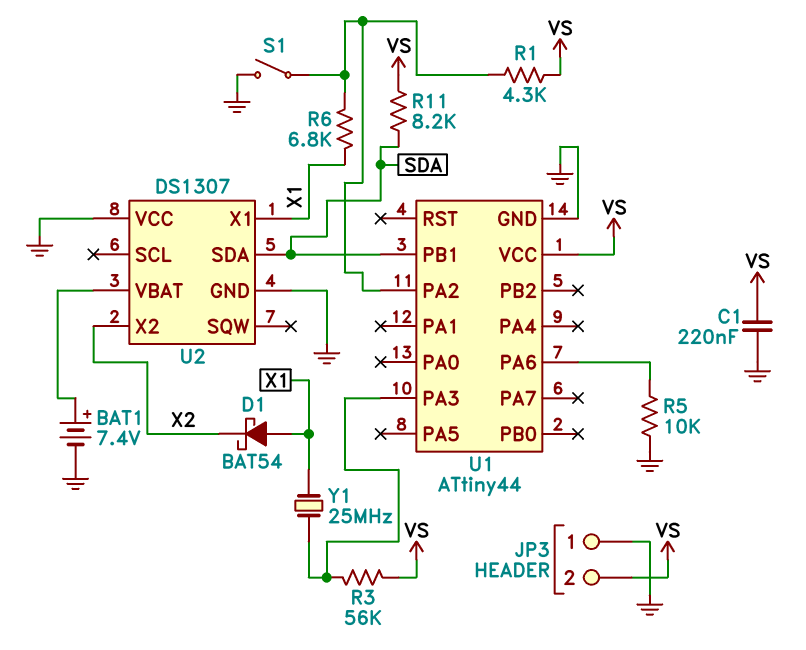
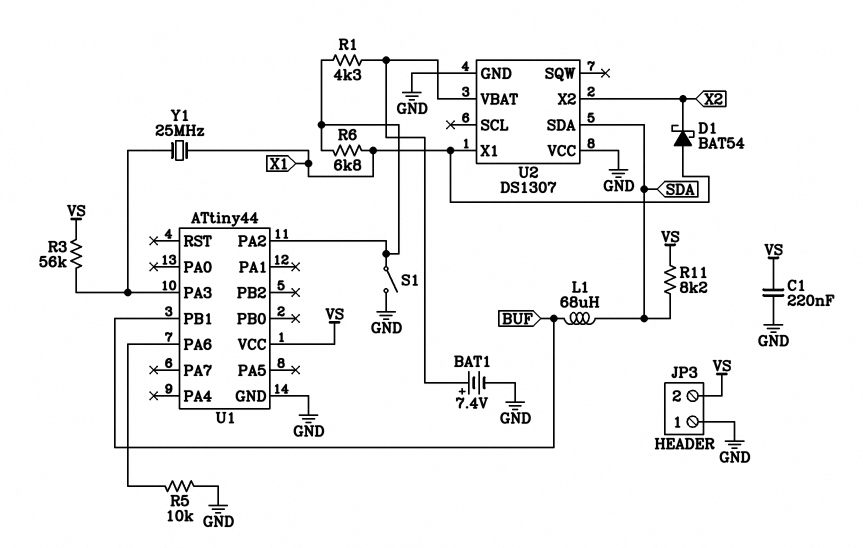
L1: none -> 68uH (BUF, SDA)
R1: 4.3k (U1/PA2, VS) -> 4.3k (U1/PA2, U2/VBAT)
U1 pin PB1: SDA -> BUF

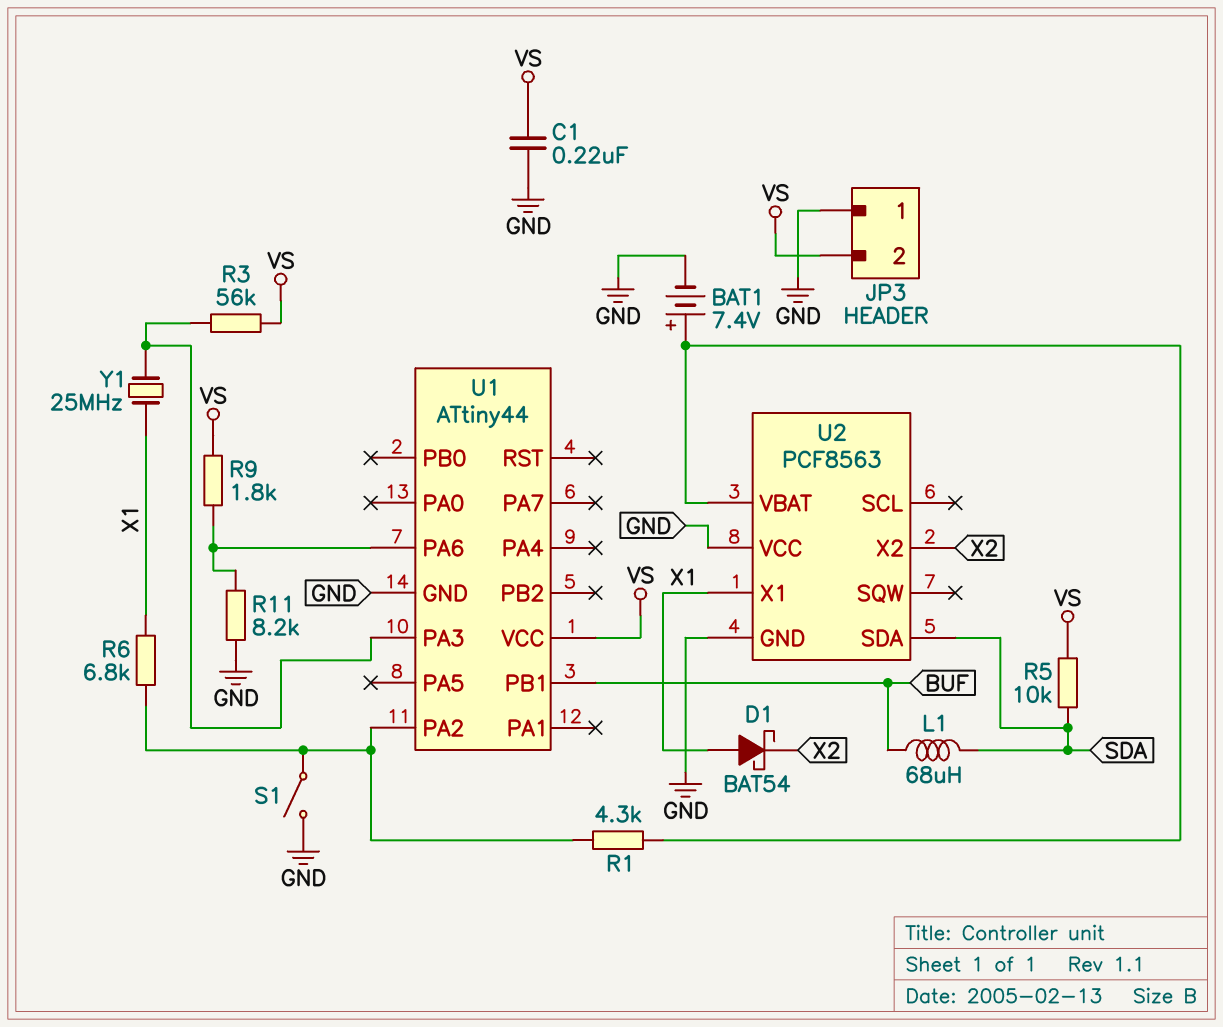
R5: 10k (GND, U1/PA6) -> 10k (SDA, VS)
R9: none -> 1.8k (U1/PA6, VS)
R11: 8.2k (SDA, VS) -> 8.2k (GND, U1/PA6)
U2: DS1307 -> PCF8563

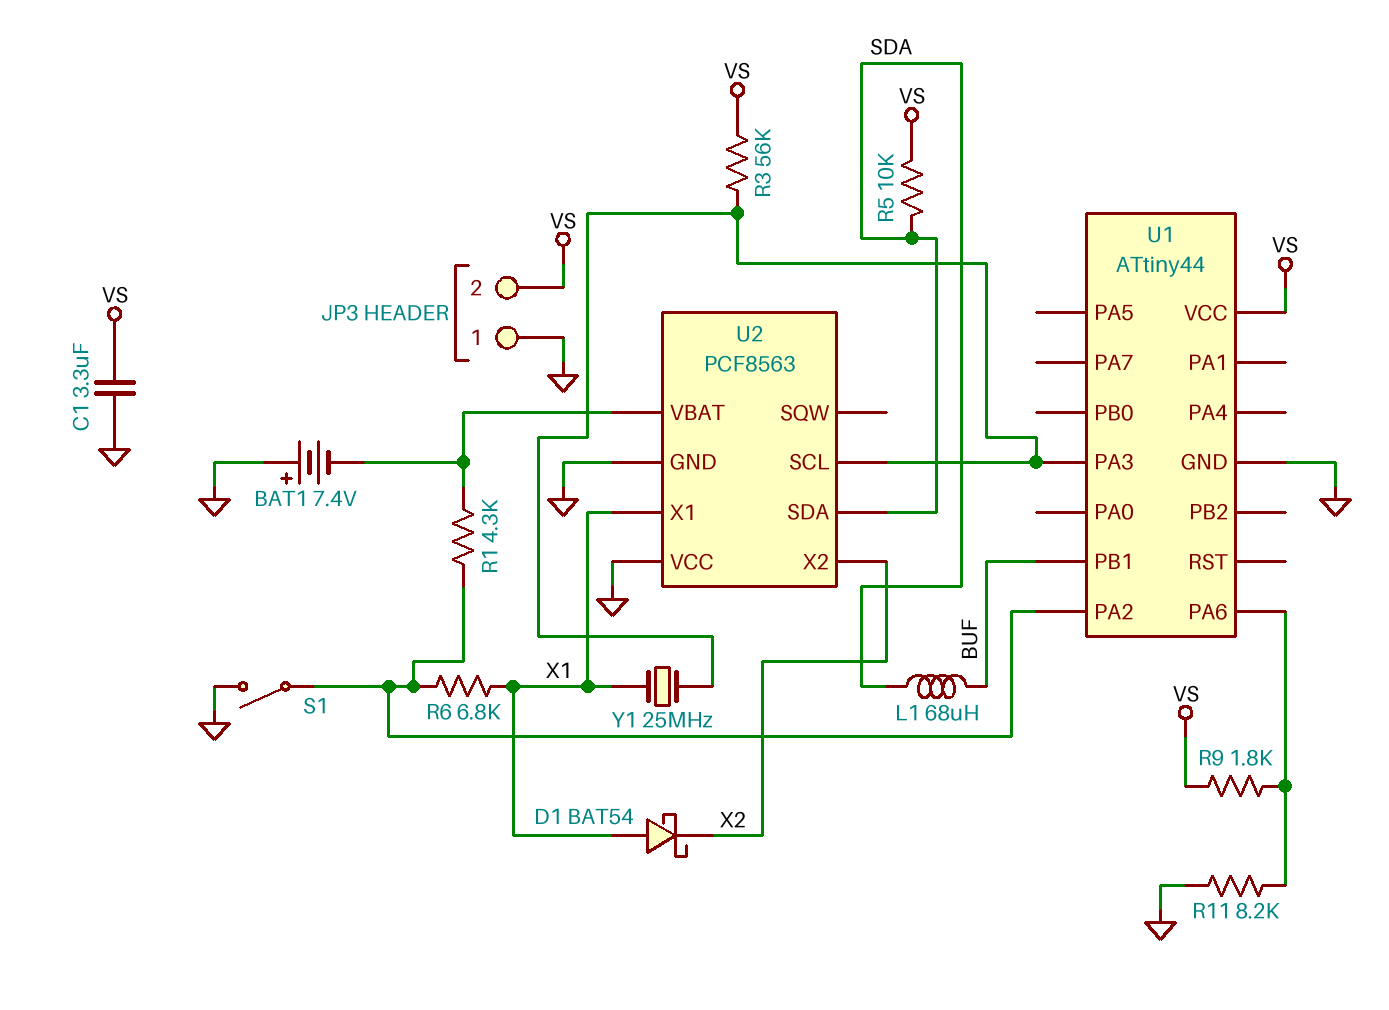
BAT1: 7.4V (plus U2/VBAT, minus GND) -> 7.4V (plus GND, minus U2/VBAT)
C1: 220nF (GND, VS) -> 3.3uF (GND, VS)
U2 pin SCL: none -> U1/PA3

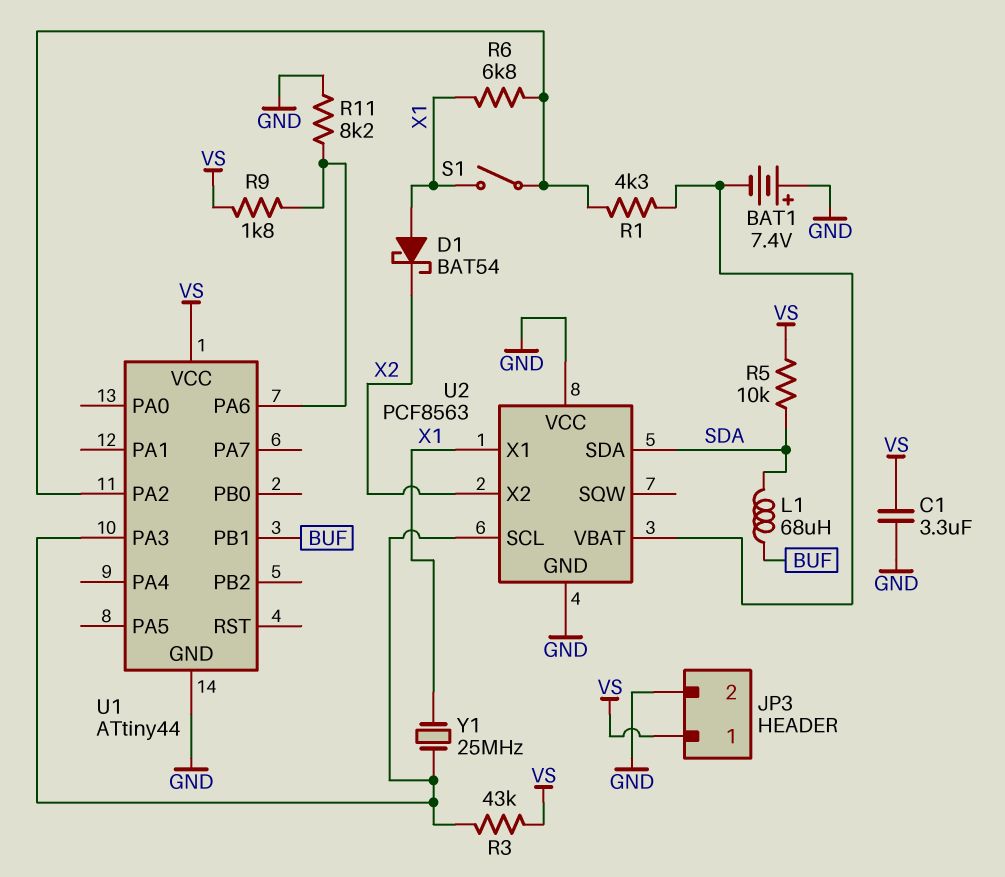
JP3 pin 1: GND -> VS
JP3 pin 2: VS -> GND
R3: 56k (U1/PA3, VS) -> 43k (U1/PA3, VS)
S1: switch (GND, U1/PA2) -> switch (U1/PA2, X1)

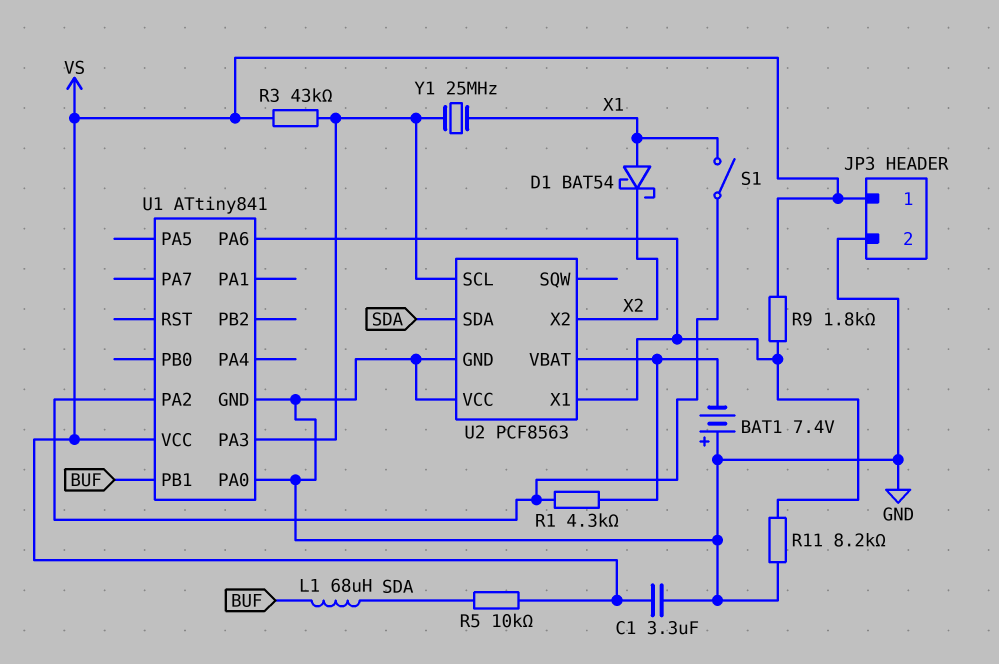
R6: 6.8k (U1/PA2, X1) -> none
U1: ATtiny44 -> ATtiny841
U1 pin PA0: none -> GND
U2 pin X1: X1 -> U1/PA6

